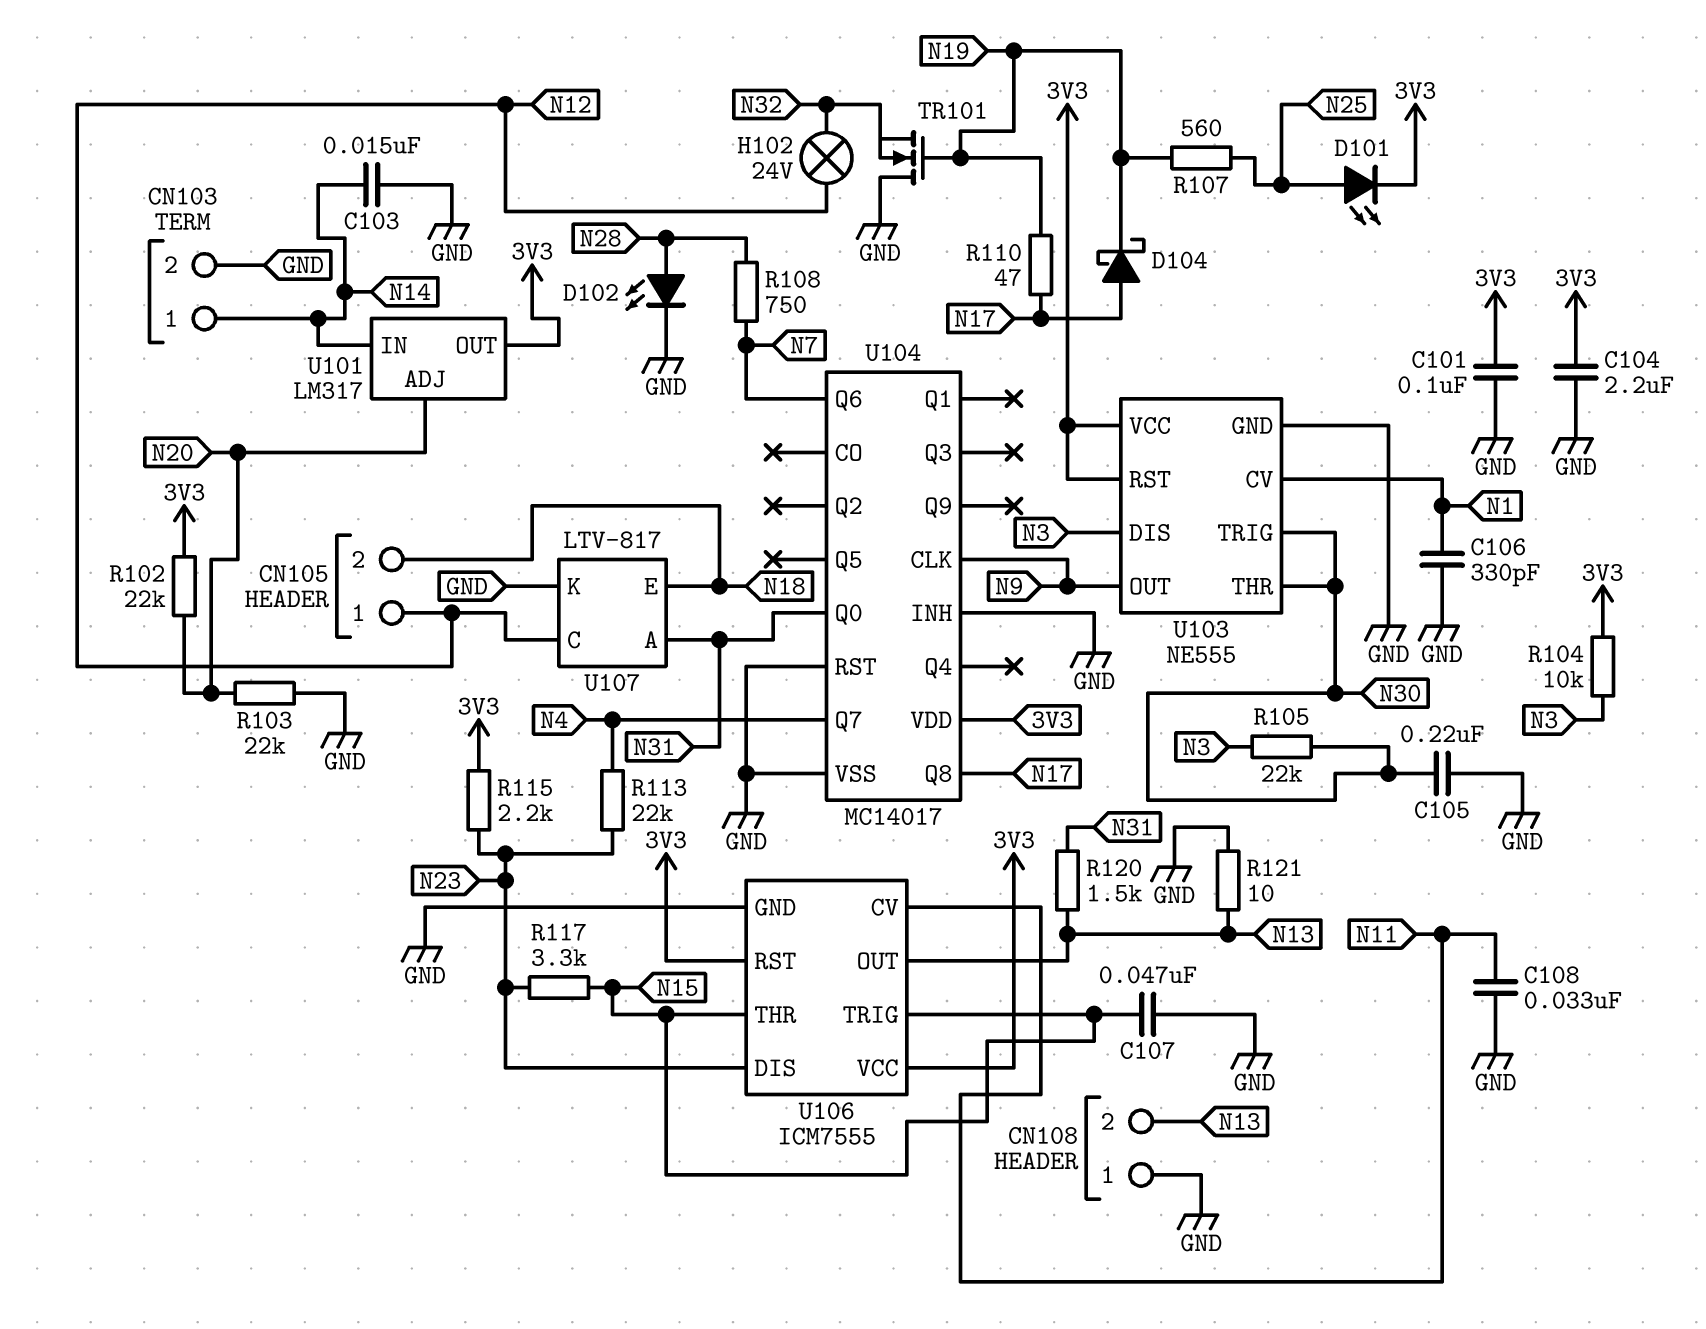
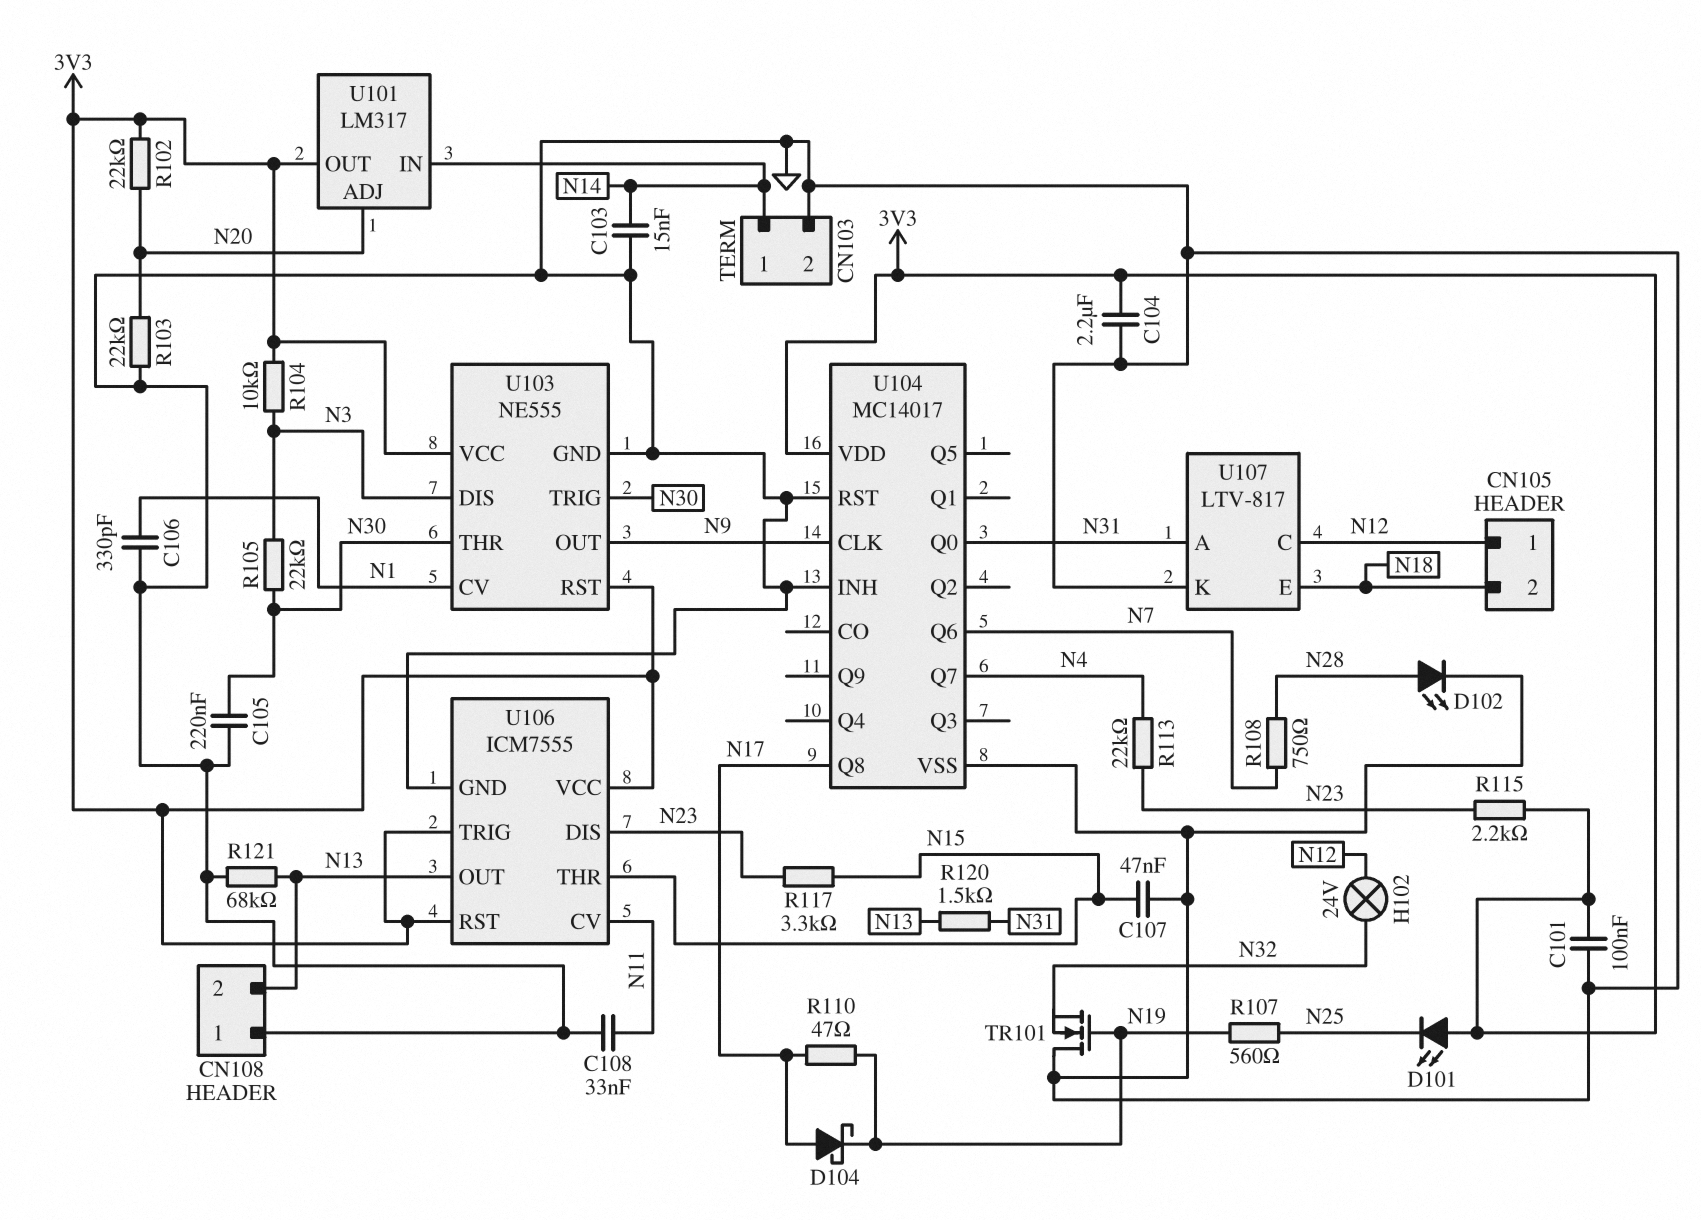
D101: LED (A N25, K 3V3) -> LED (A 3V3, K N25)
R121: 10 (GND, N13) -> 68k (GND, N13)
U106 pin TRIG: N15 -> 3V3

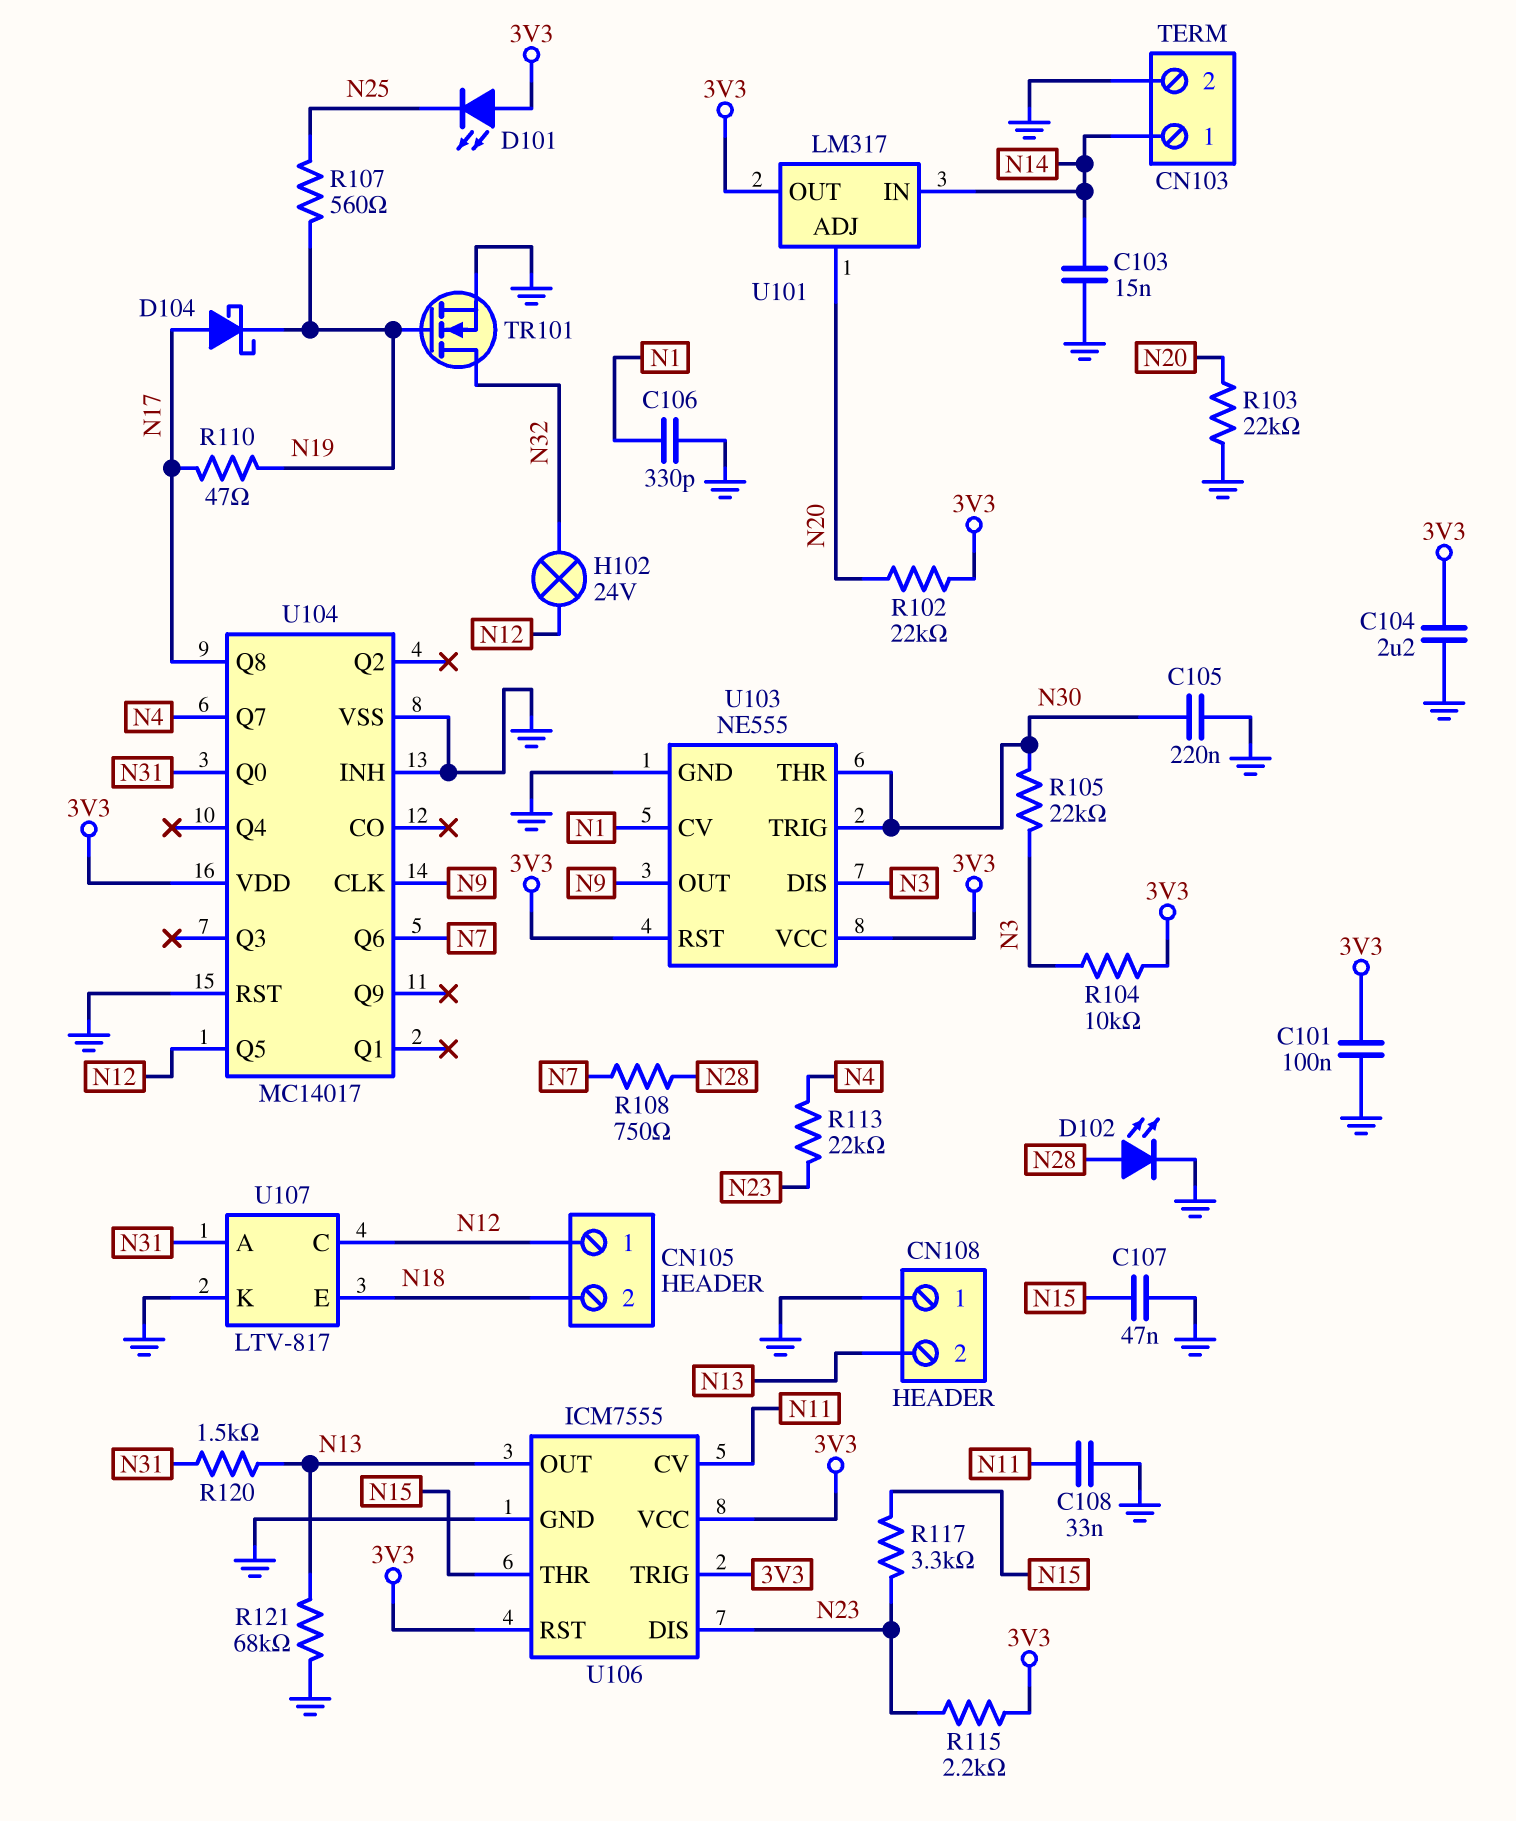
TR101: NMOS (G N19, D GND, S N32) -> NMOS (G N19, D N32, S GND)
U104 pin Q5: none -> N12

